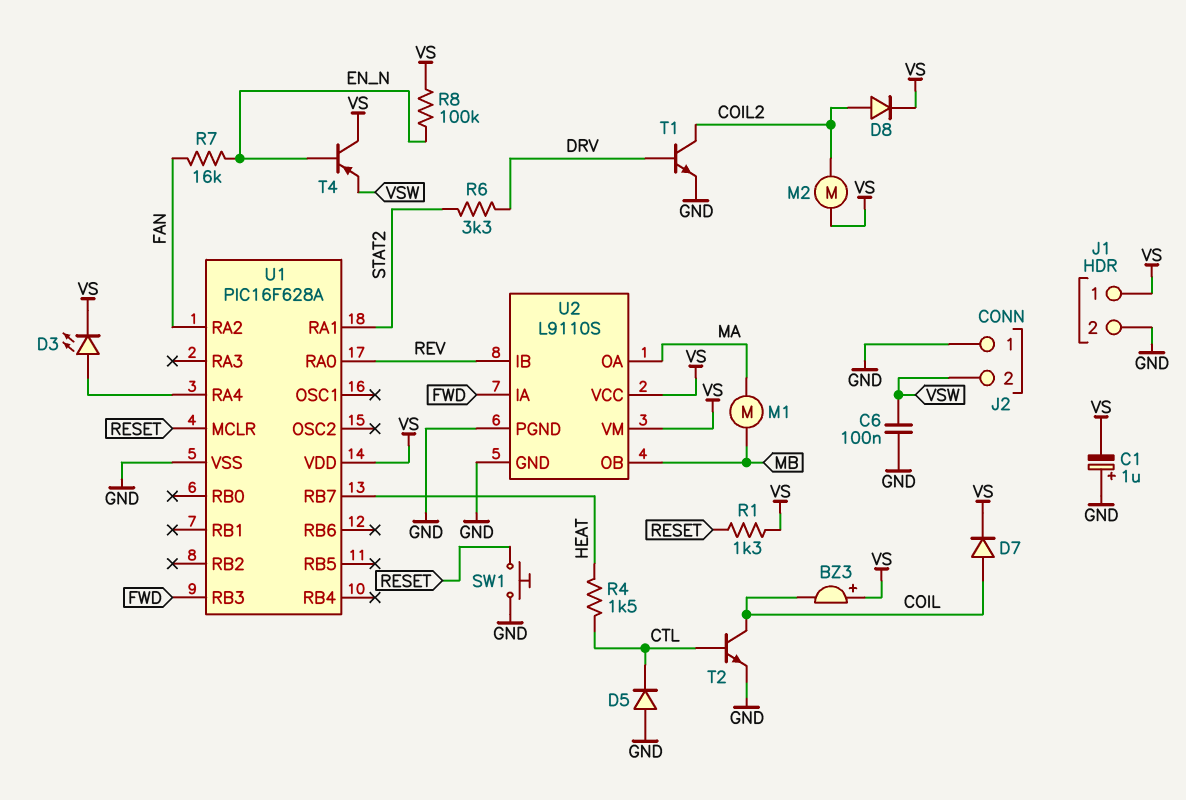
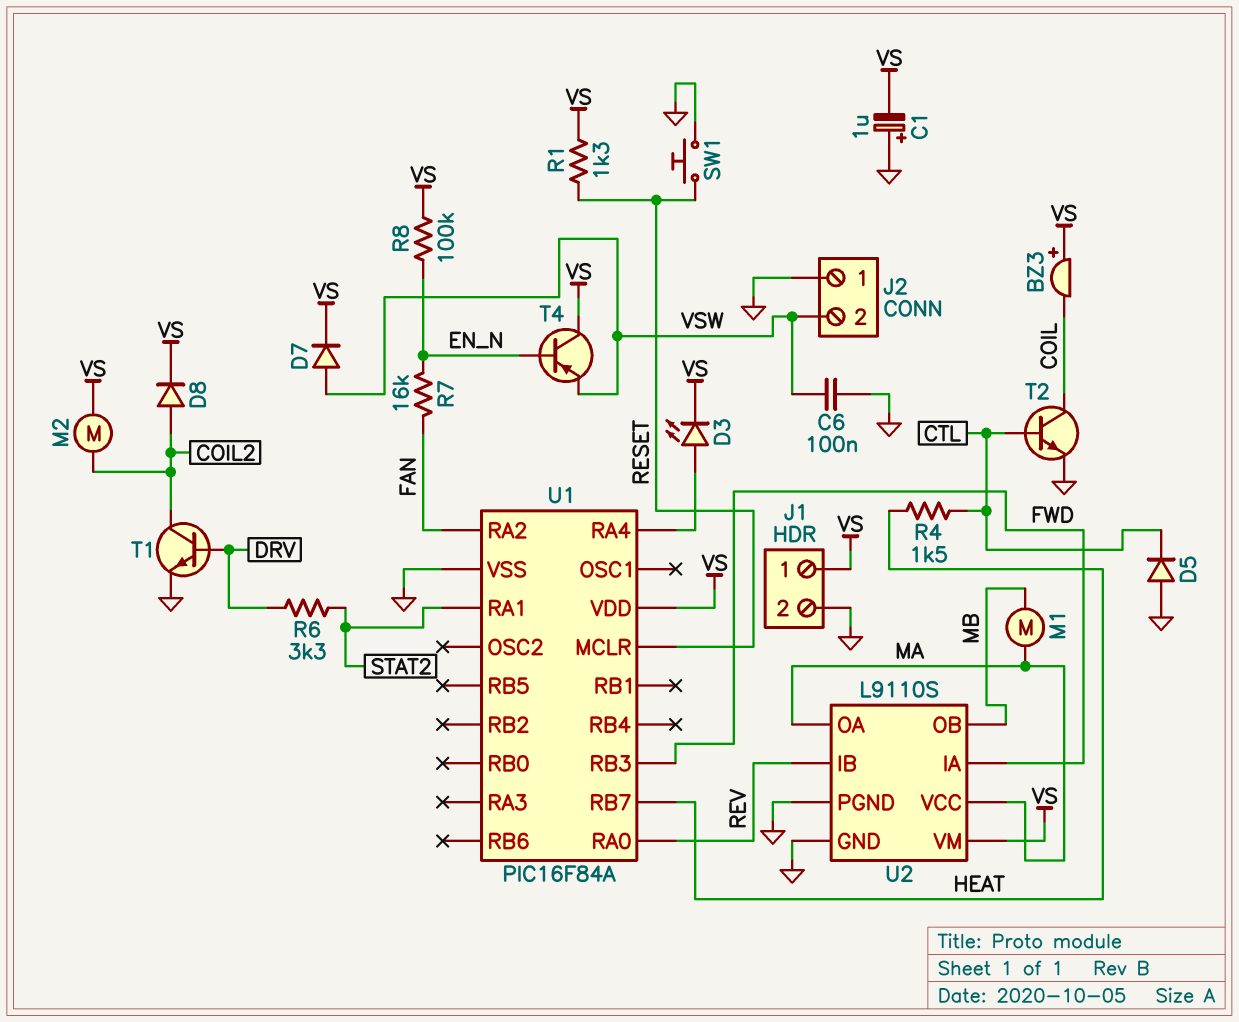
D7: diode (A COIL, K VS) -> diode (A VSW, K VS)
U1: PIC16F628A -> PIC16F84A
U2 pin VCC: VS -> MA

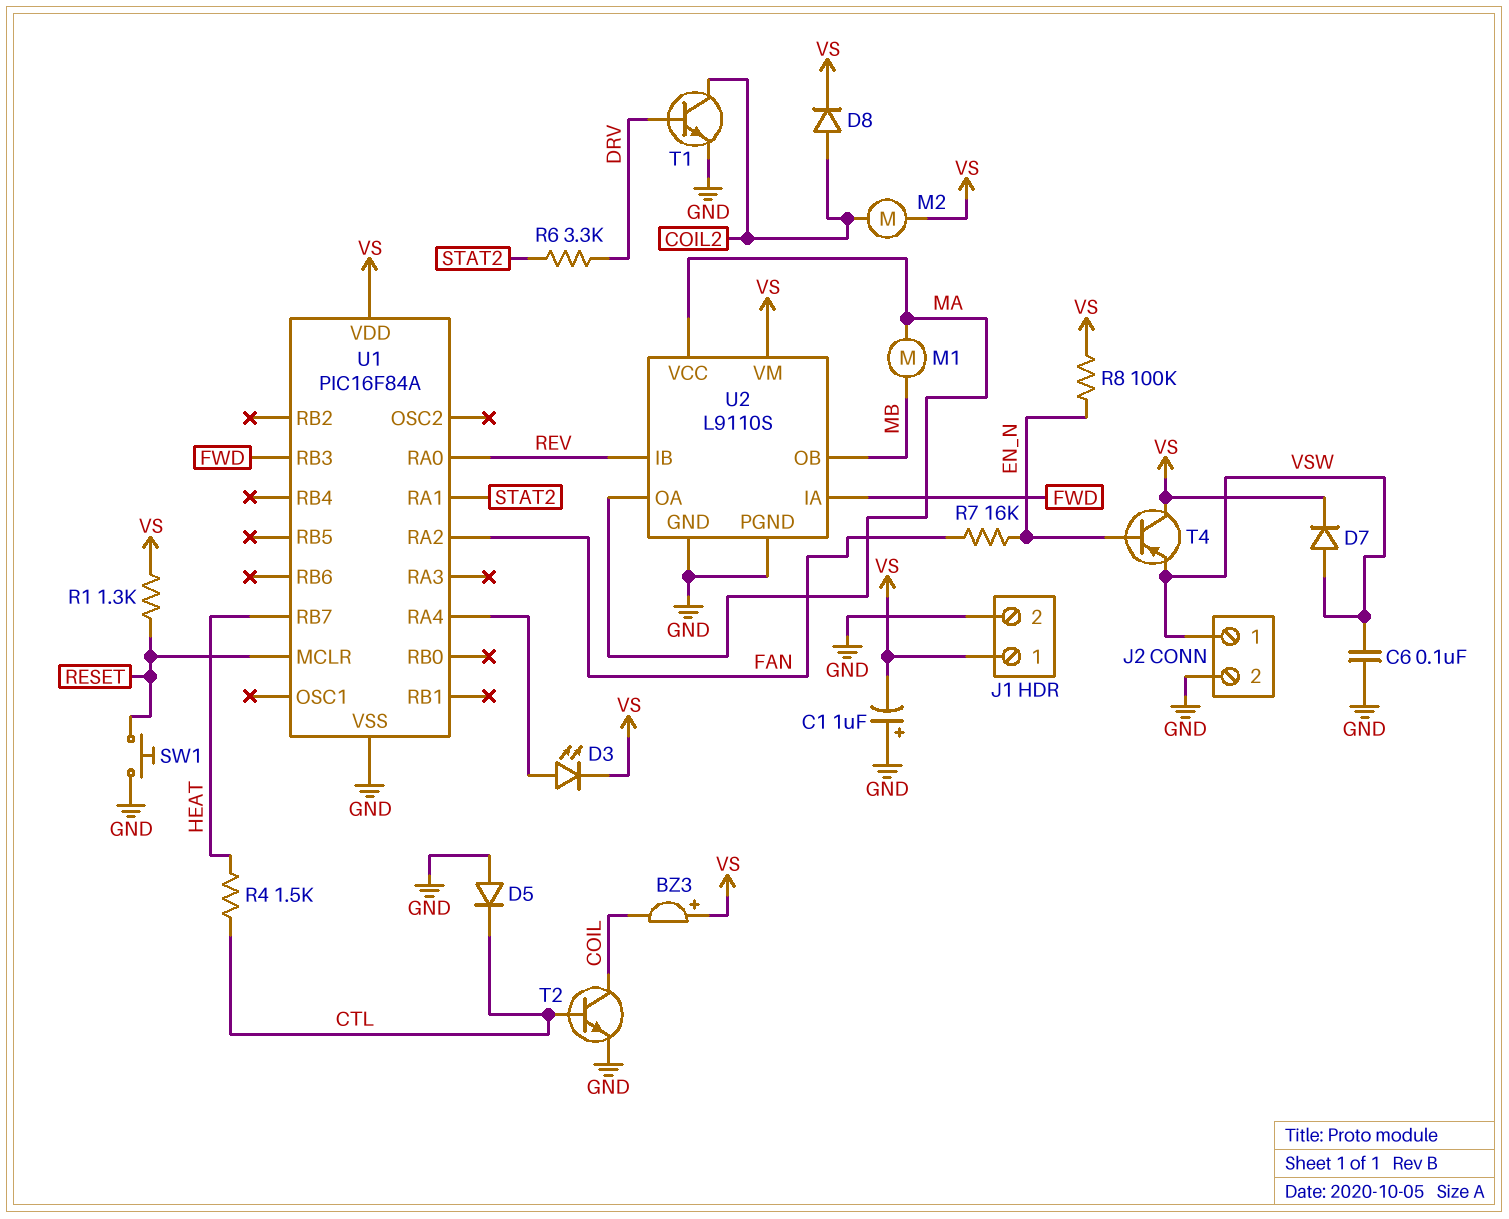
J2 pin 1: GND -> VSW
J2 pin 2: VSW -> GND

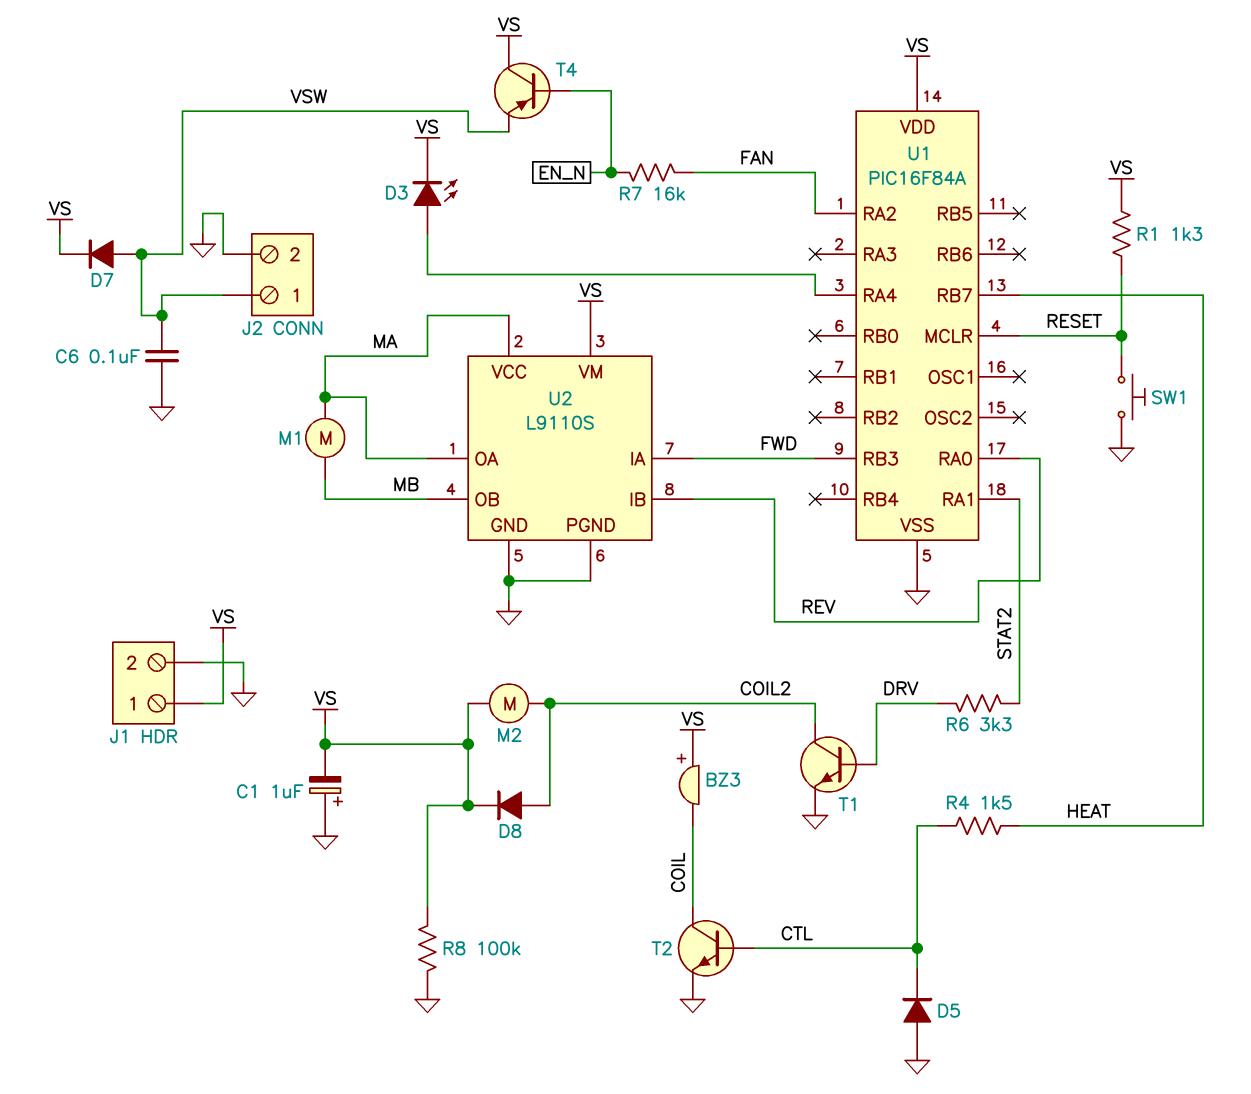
R8: 100k (EN_N, VS) -> 100k (GND, VS)

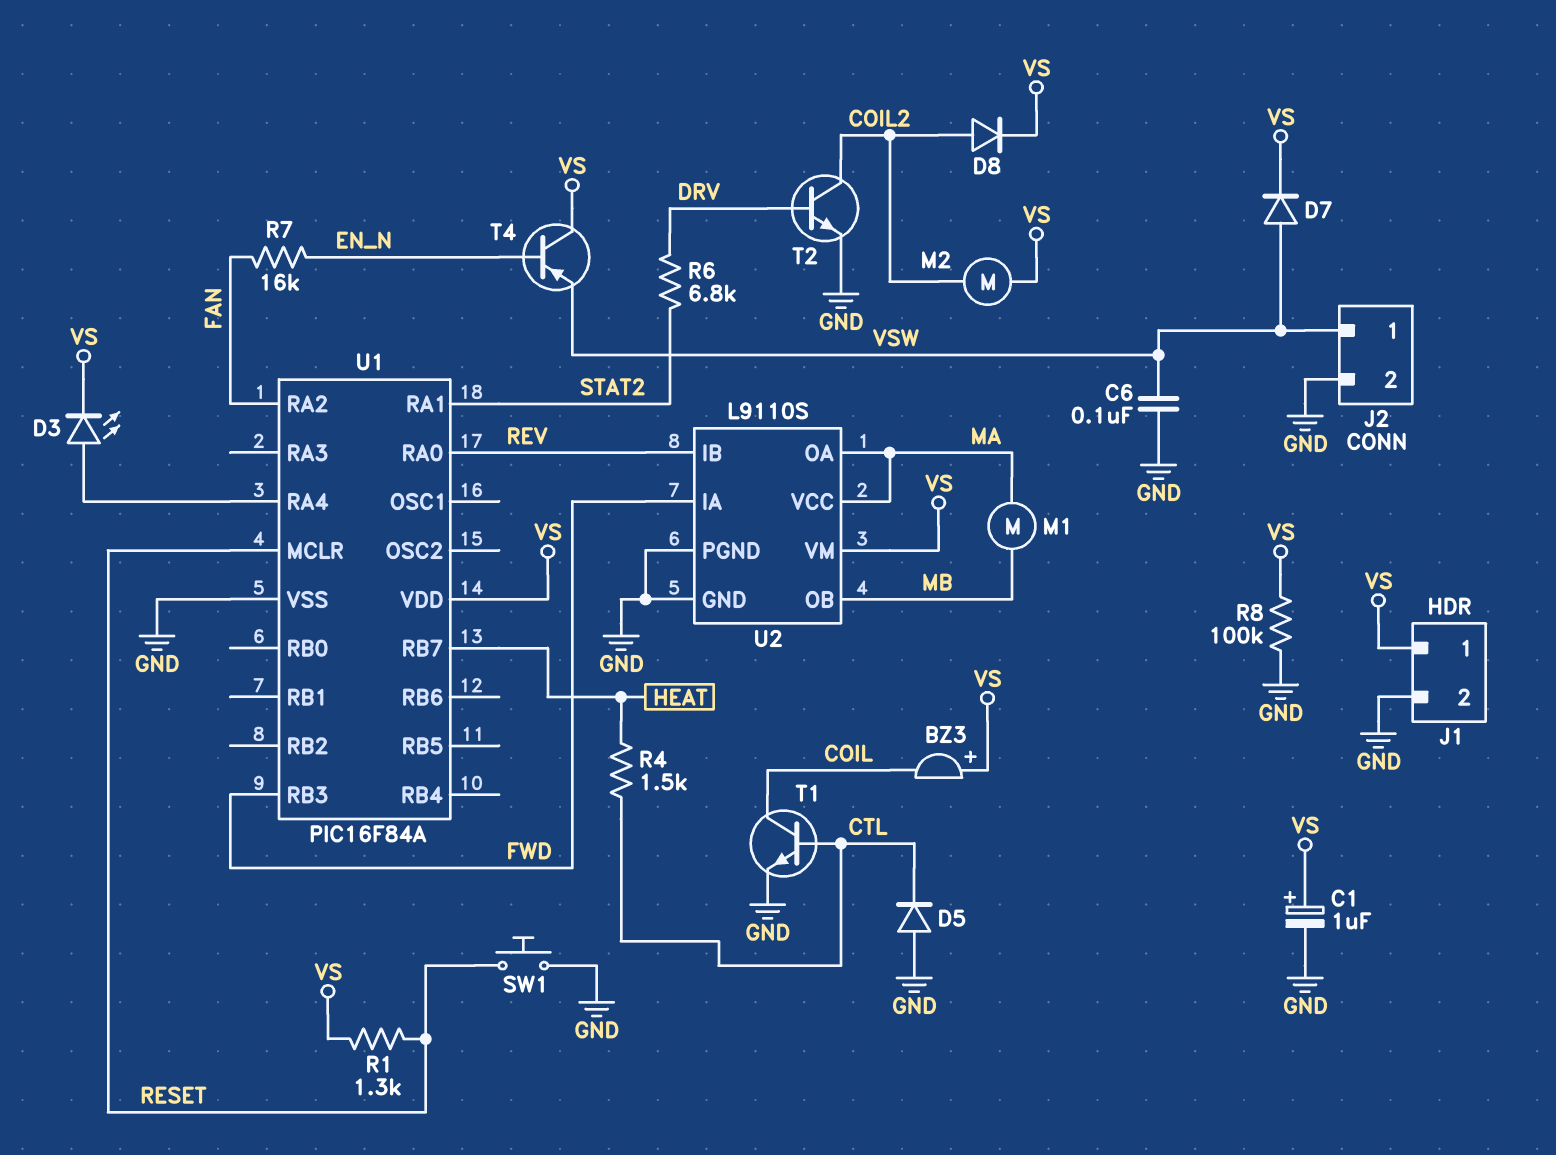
C1: 1uF (plus GND, minus VS) -> 1uF (plus VS, minus GND)
R6: 3.3k (DRV, STAT2) -> 6.8k (DRV, STAT2)
T1: NPN (B DRV, C COIL2, E GND) -> NPN (B CTL, C COIL, E GND)
T2: NPN (B CTL, C COIL, E GND) -> NPN (B DRV, C COIL2, E GND)

